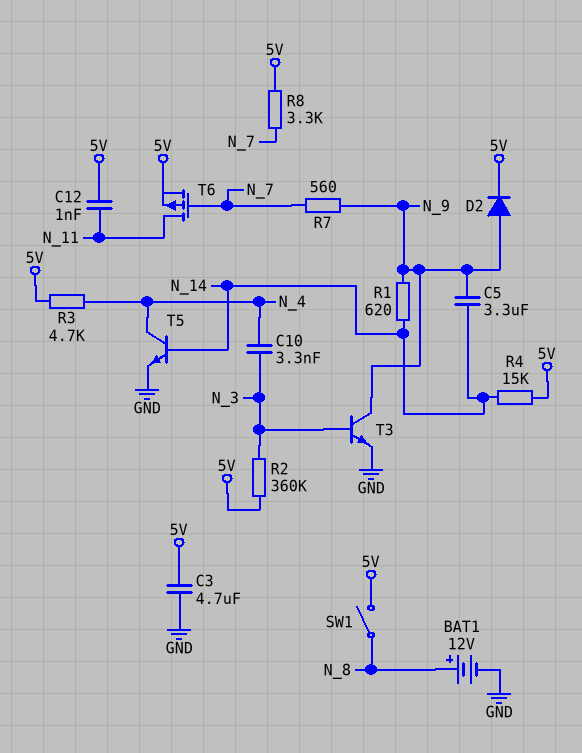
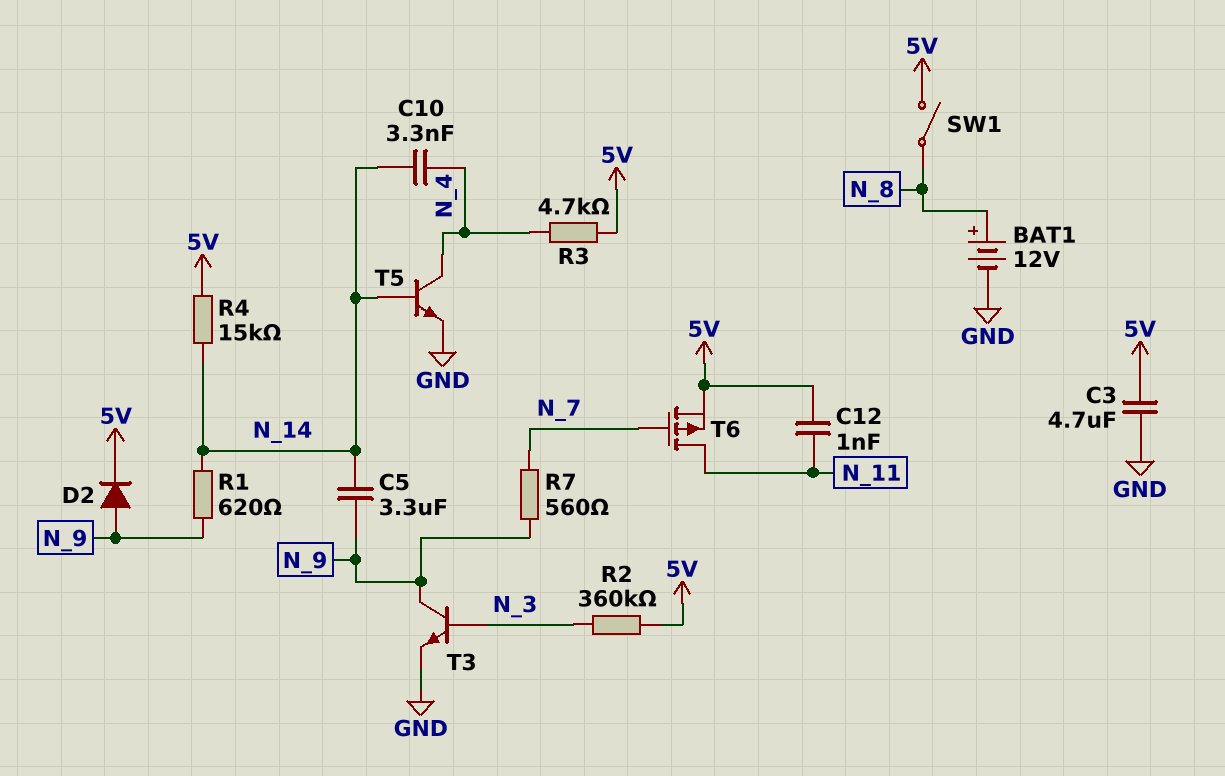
C10: 3.3nF (N_3, N_4) -> 3.3nF (N_4, N_14)
R8: 3.3k (5V, N_7) -> none

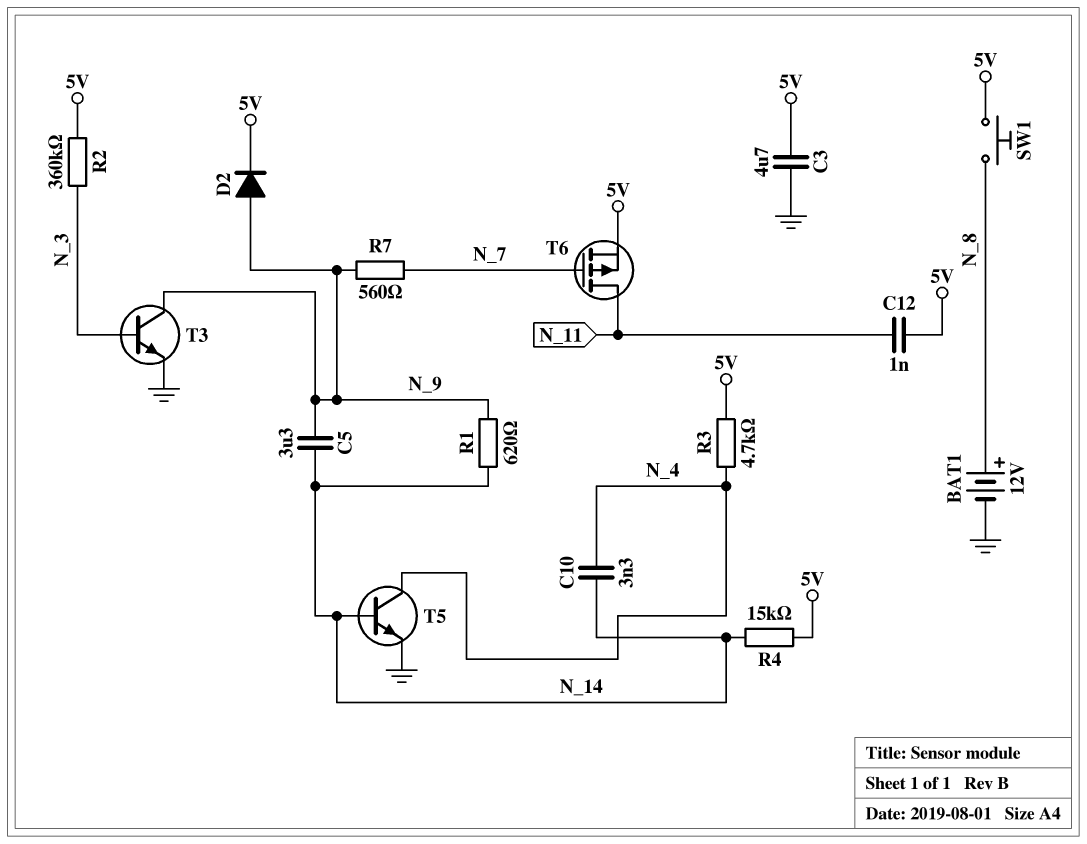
SW1: switch (5V, N_8) -> button (5V, N_8)

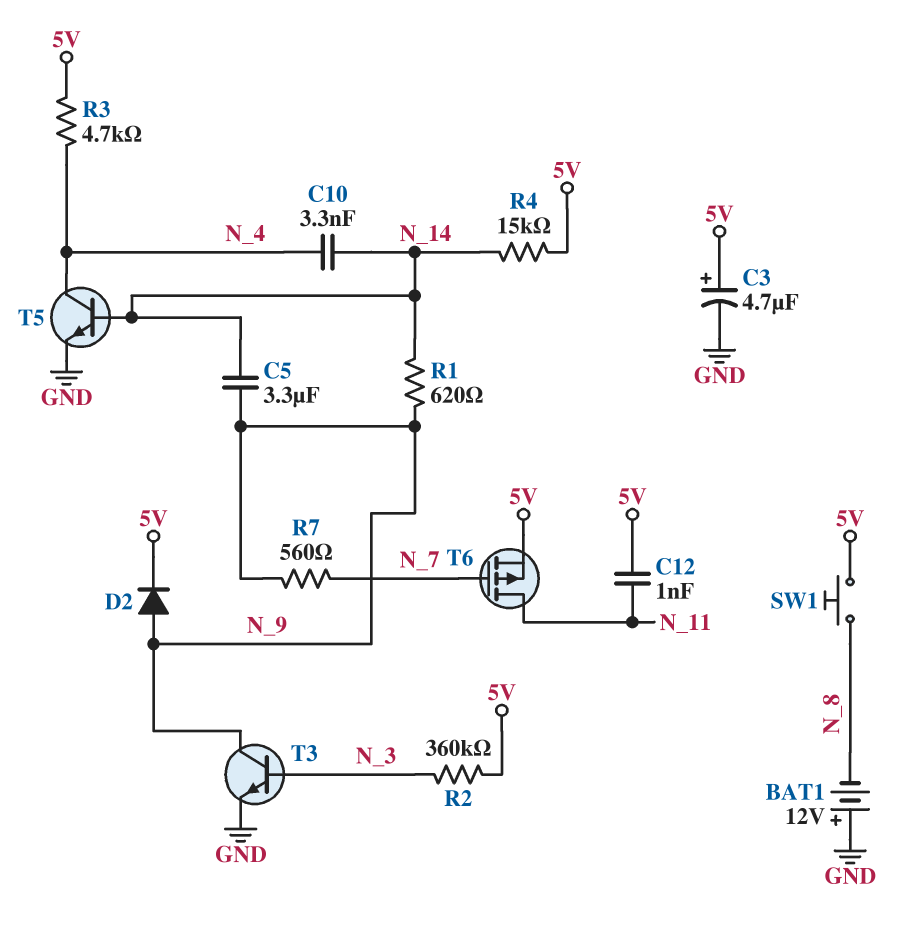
BAT1: 12V (plus N_8, minus GND) -> 12V (plus GND, minus N_8)
C3: 4.7uF (5V, GND) -> 4.7uF (plus 5V, minus GND)

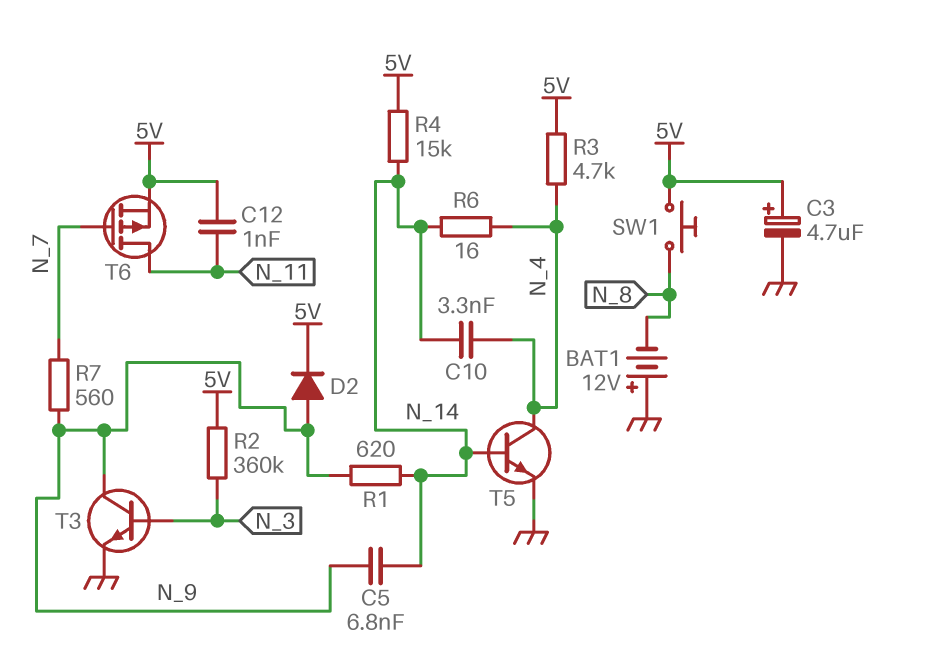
C5: 3.3uF (N_9, N_14) -> 6.8nF (N_9, N_14)
R6: none -> 16 (N_4, N_14)

